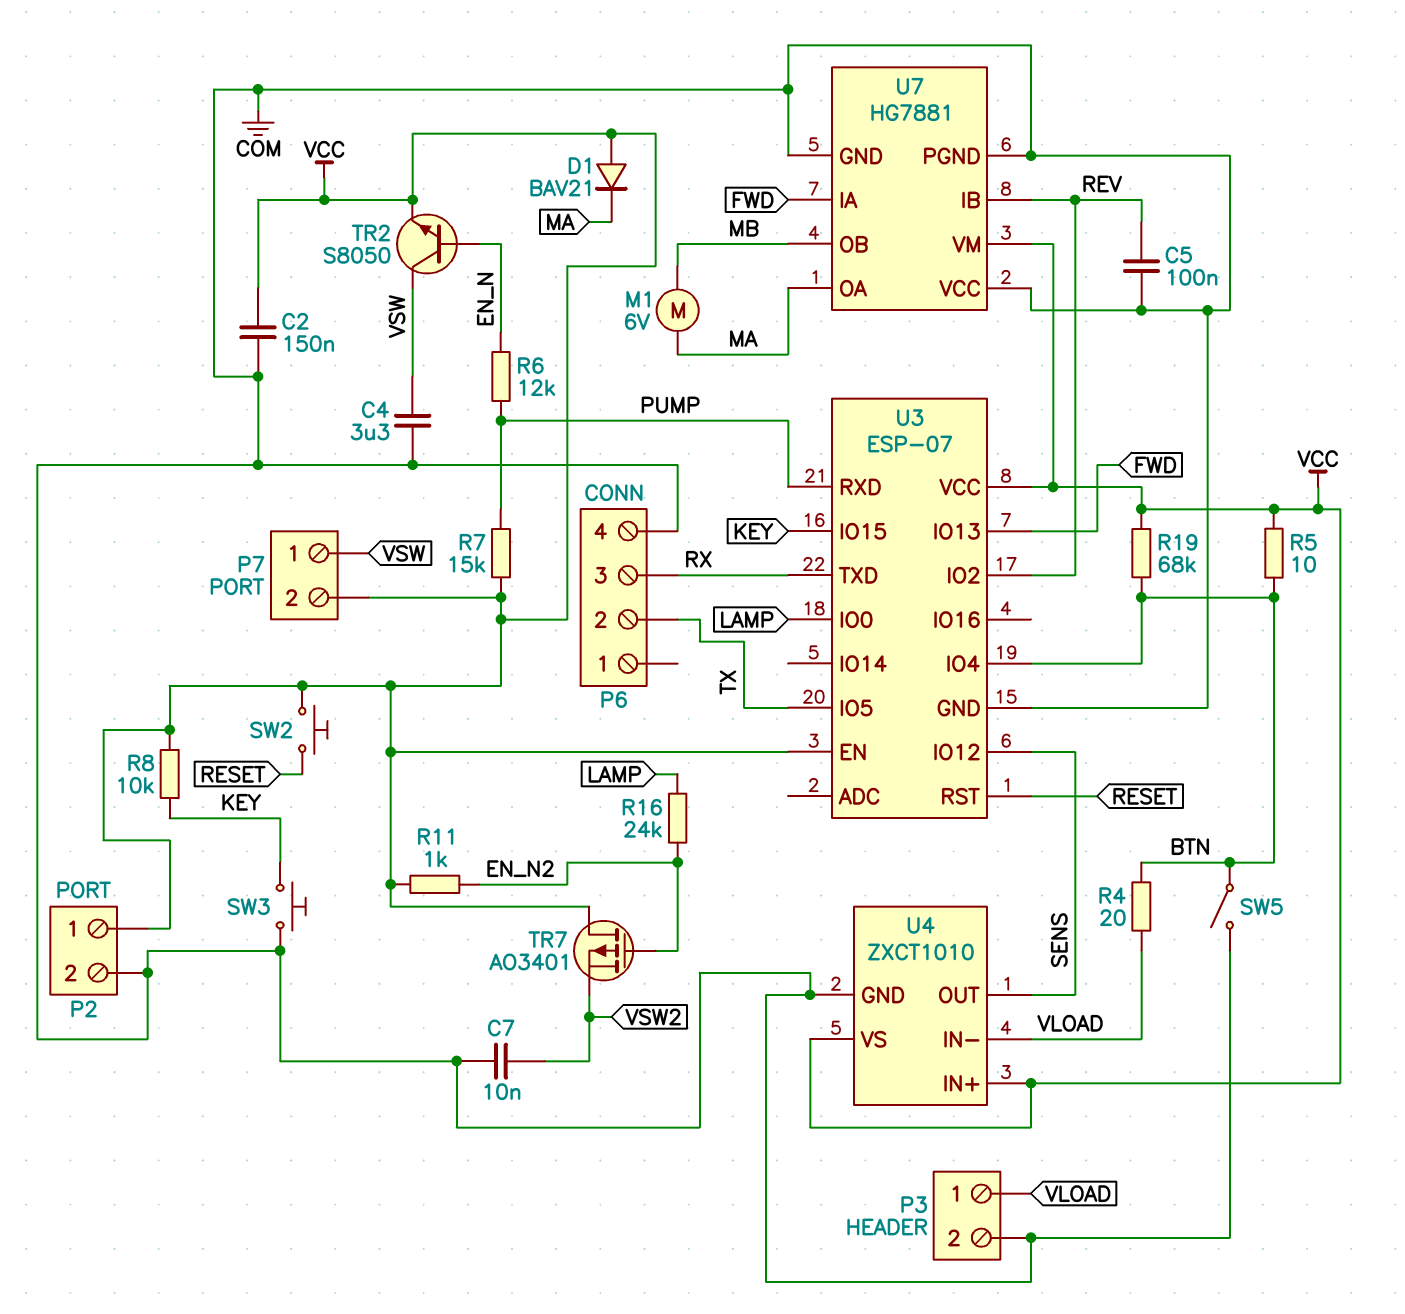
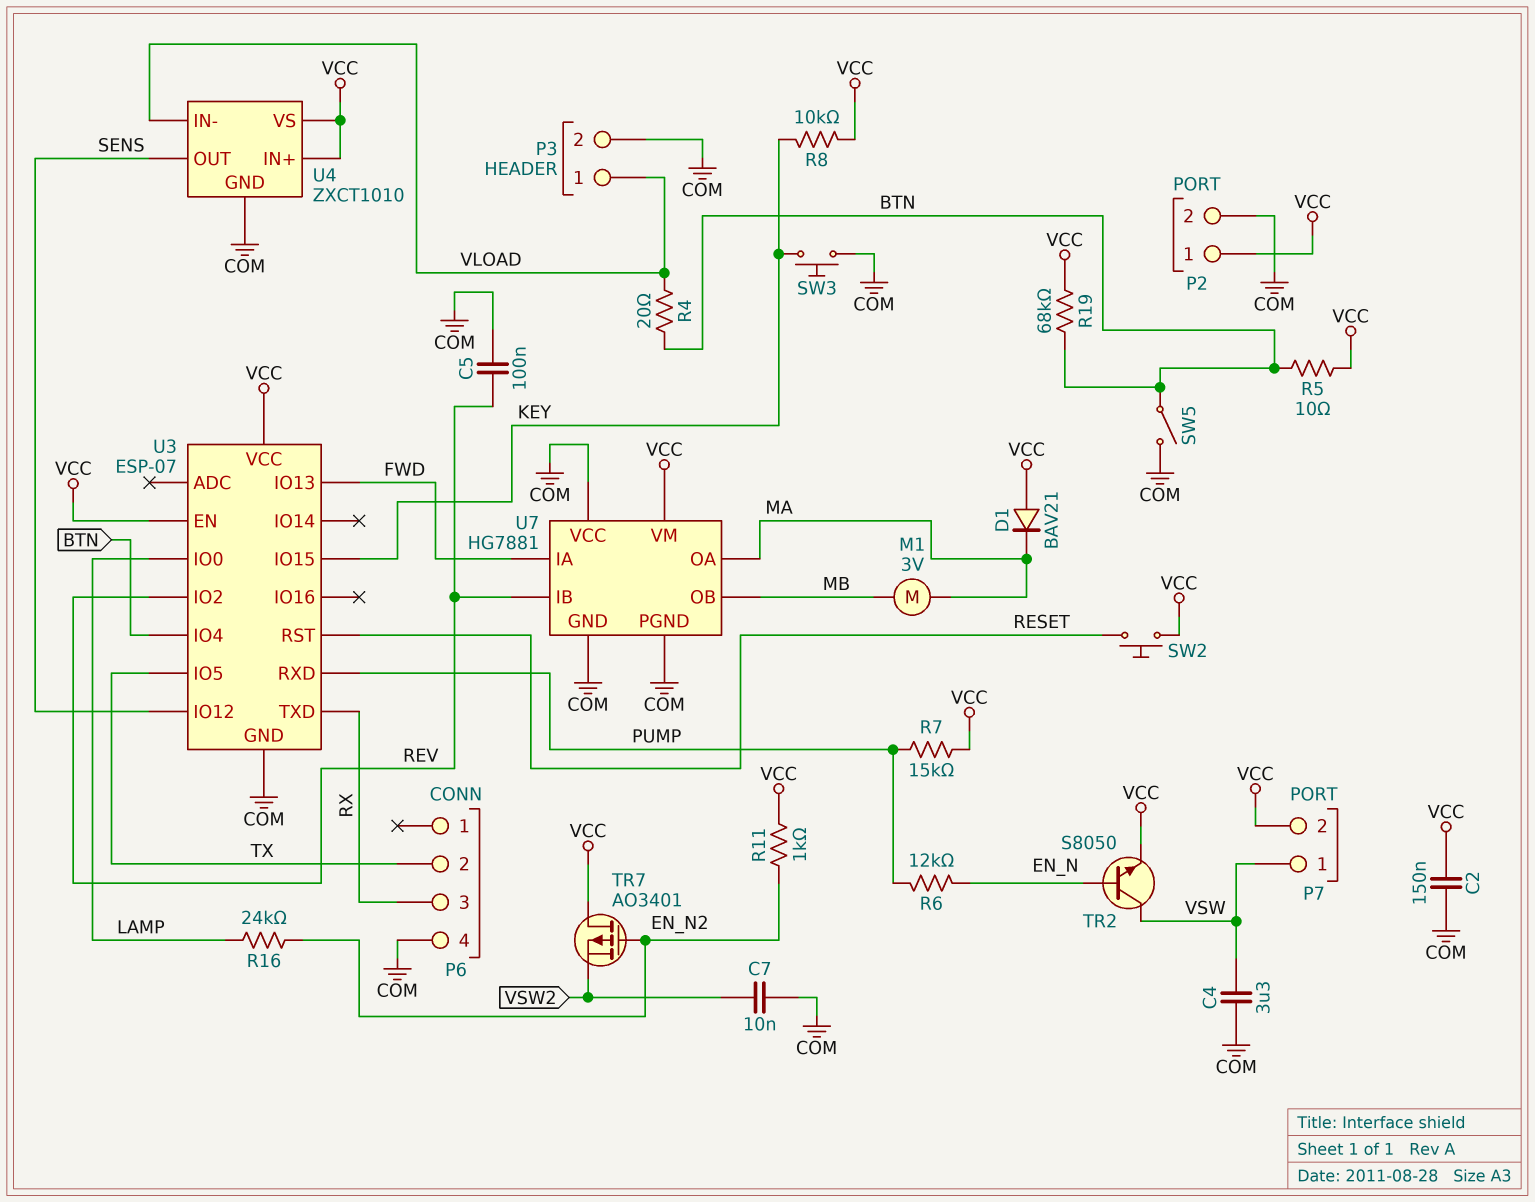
M1: motor 6V (MA, MB) -> motor 3V (MA, MB)

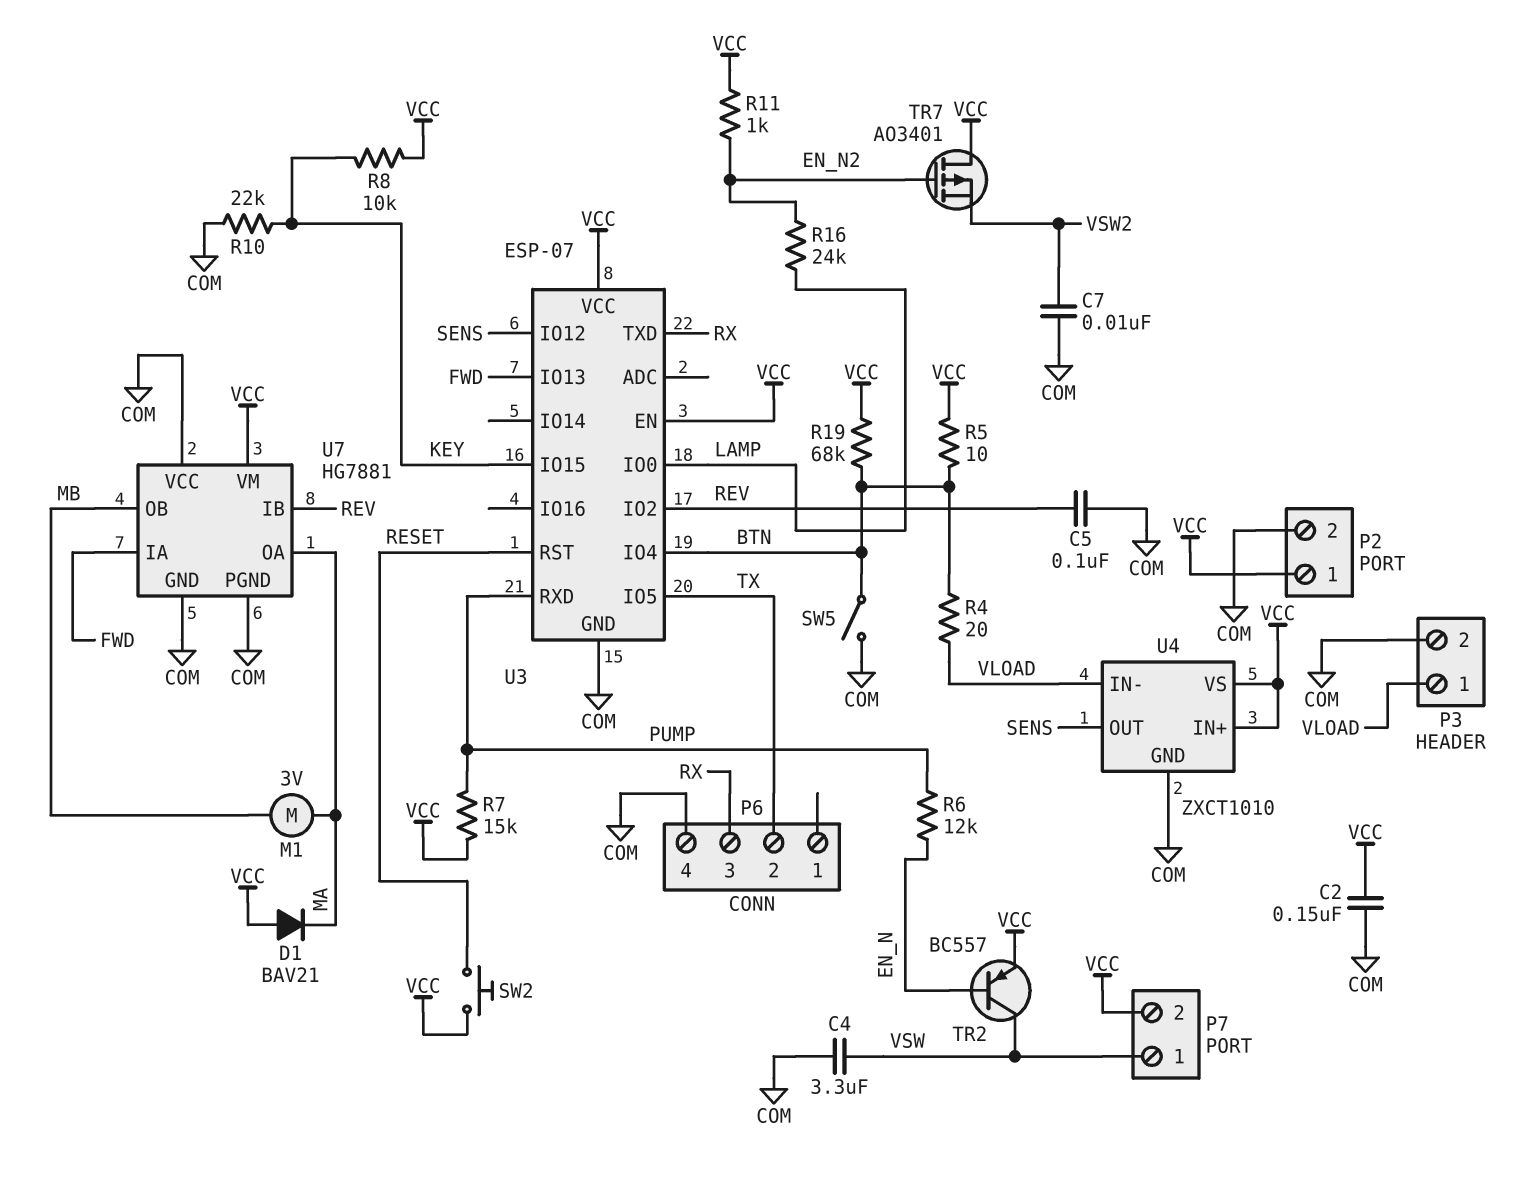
R10: none -> 22k (COM, KEY)
SW3: button (COM, KEY) -> none
TR2: NPN S8050 (B EN_N, C VSW, E VCC) -> PNP BC557 (B EN_N, C VSW, E VCC)

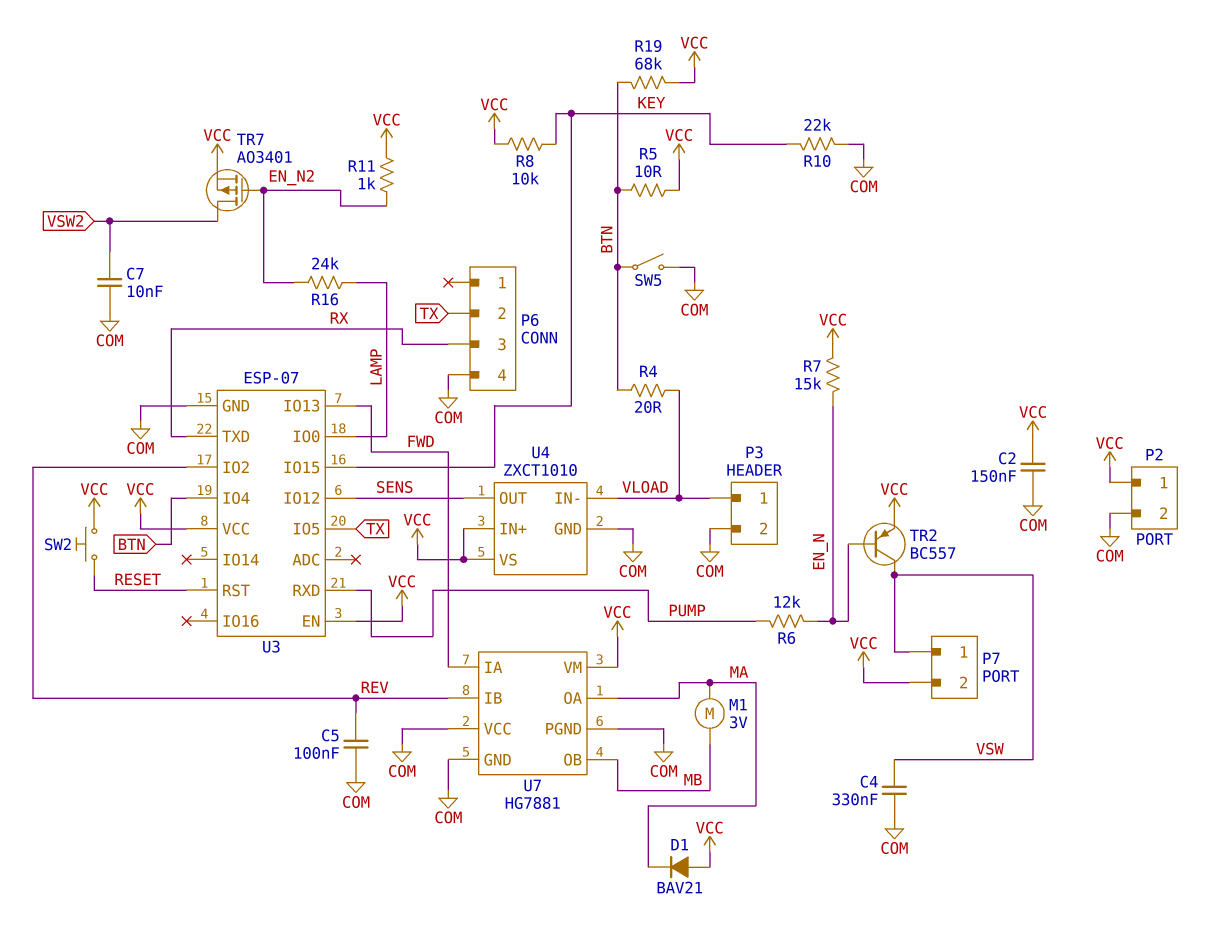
C4: 3.3uF (COM, VSW) -> 330nF (COM, VSW)
R7: 15k (PUMP, VCC) -> 15k (EN_N, VCC)
TR7: PMOS AO3401 (G EN_N2, D VCC, S VSW2) -> PMOS AO3401 (G EN_N2, D VSW2, S VCC)

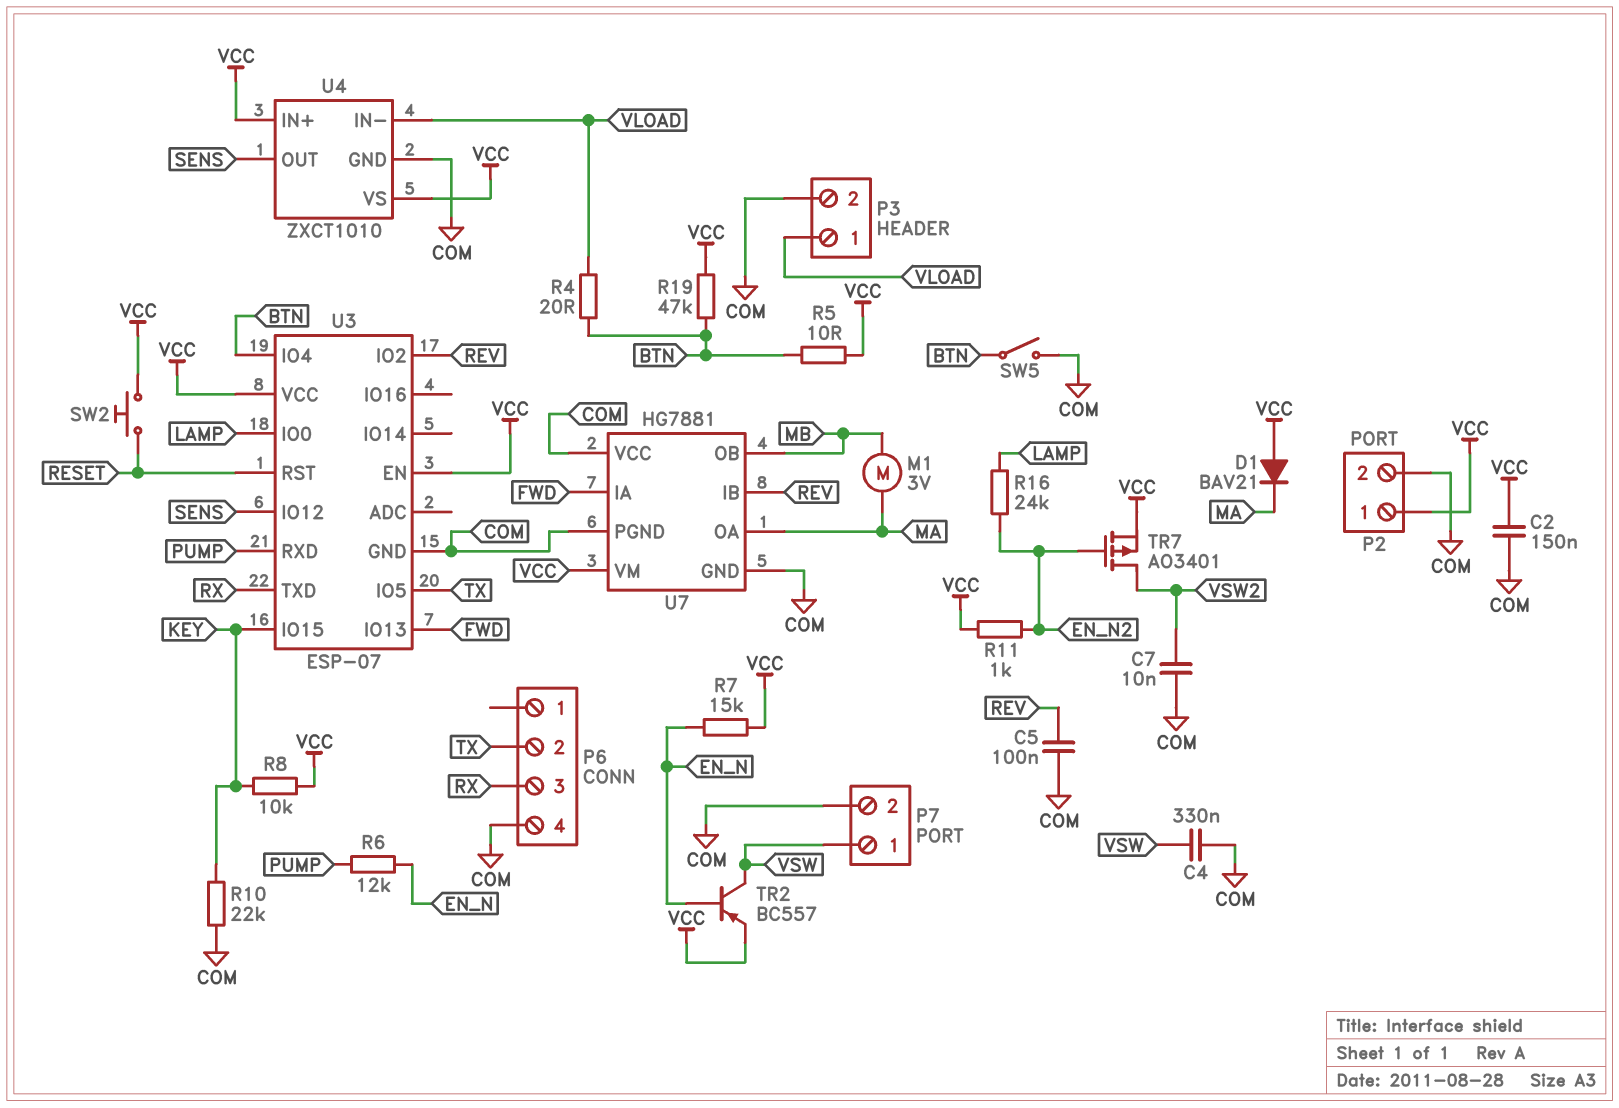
P7 pin 2: VCC -> COM
R19: 68k (BTN, VCC) -> 47k (BTN, VCC)

